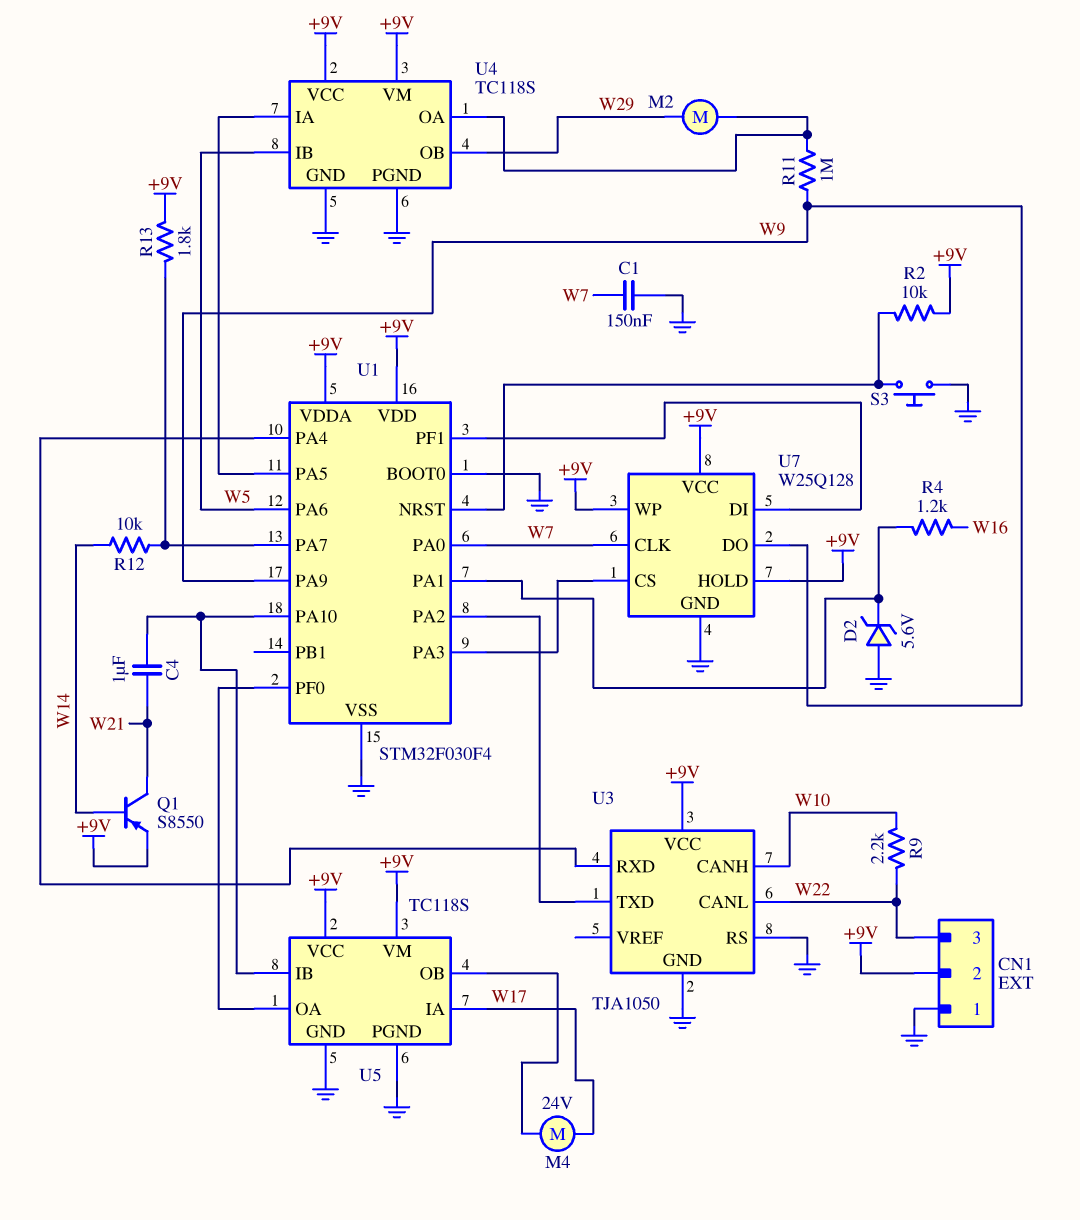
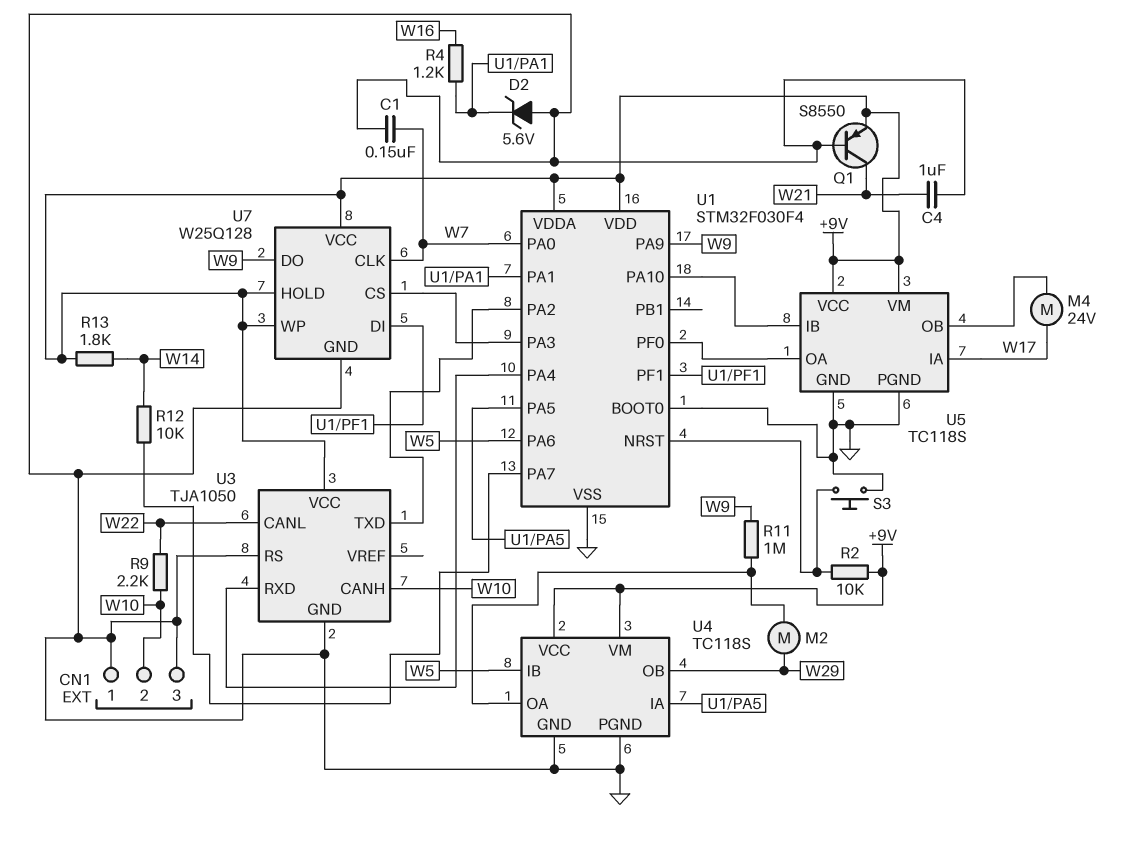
C4: 1uF (U1/PA10, W21) -> 1uF (GND, W21)
CN1 pin 2: +9V -> W10
CN1 pin 3: W22 -> GND
Q1: PNP S8550 (B W14, C W21, E +9V) -> PNP S8550 (B GND, C W21, E +9V)
R13: 1.8k (+9V, U1/PA7) -> 1.8k (+9V, W14)

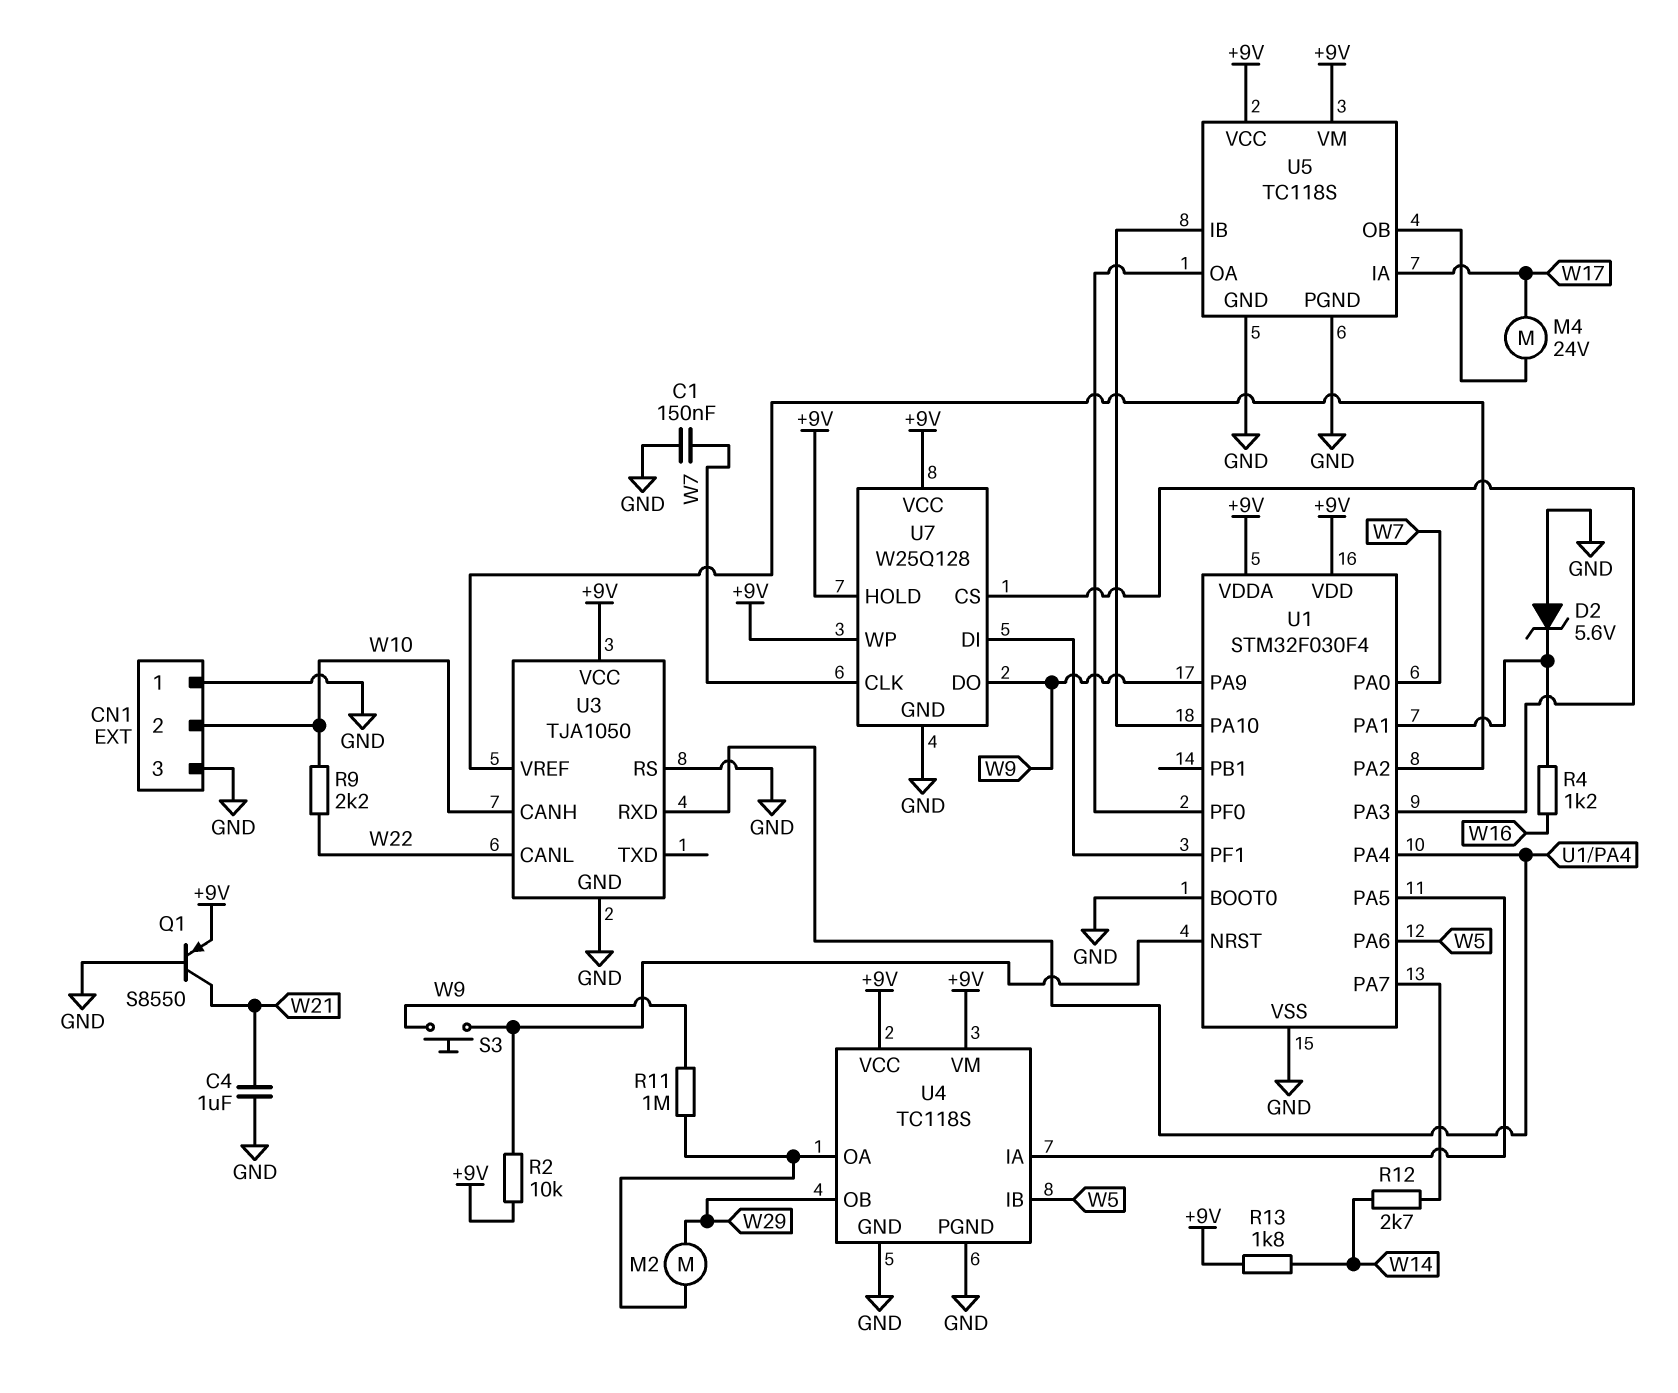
R12: 10k (U1/PA7, W14) -> 2.7k (U1/PA7, W14)
S3: button (GND, U1/NRST) -> button (U1/NRST, W9)
U3 pin TXD: U1/PA2 -> none
U3 pin VREF: none -> U1/PA2

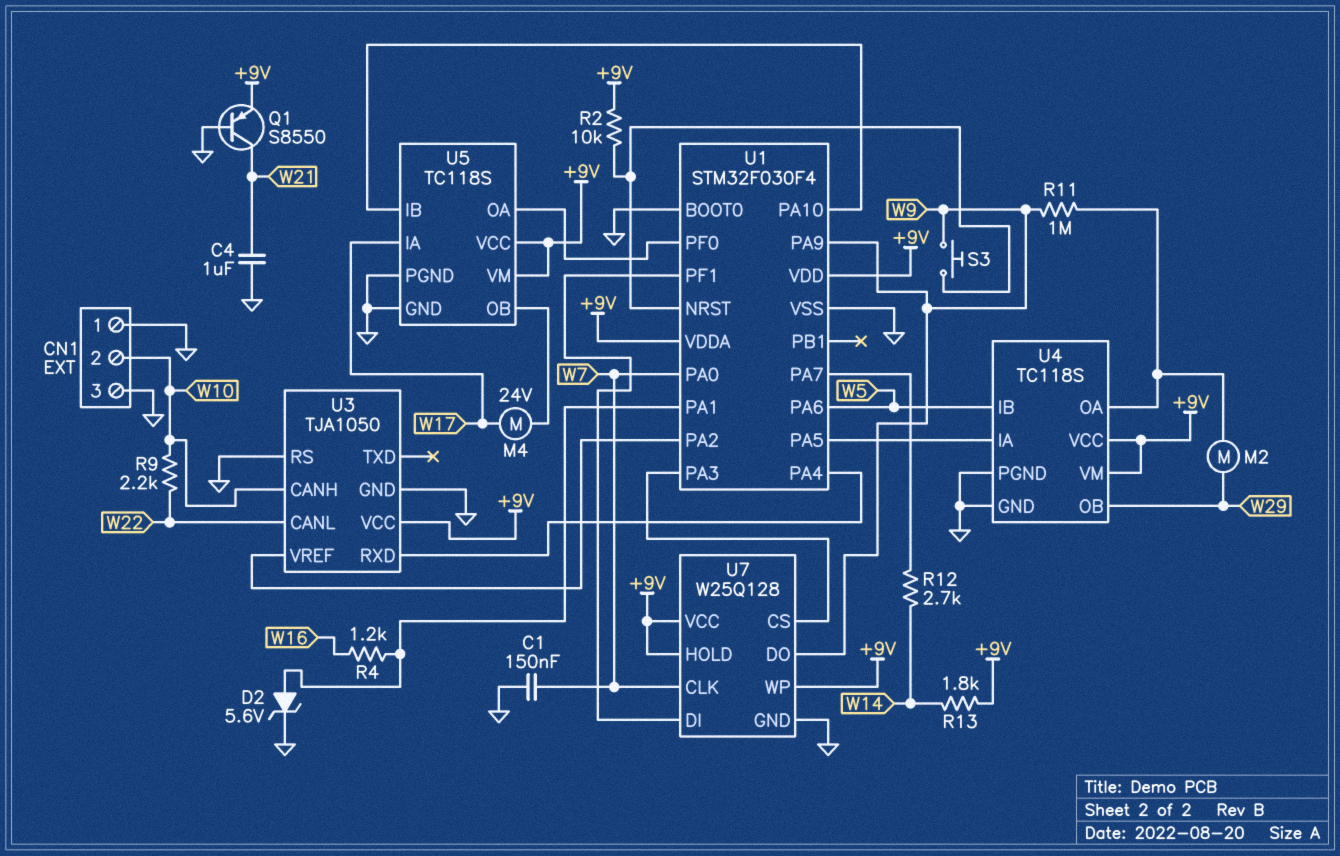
D2: zener 5.6V (A GND, K U1/PA1) -> zener 5.6V (A U1/PA1, K GND)

